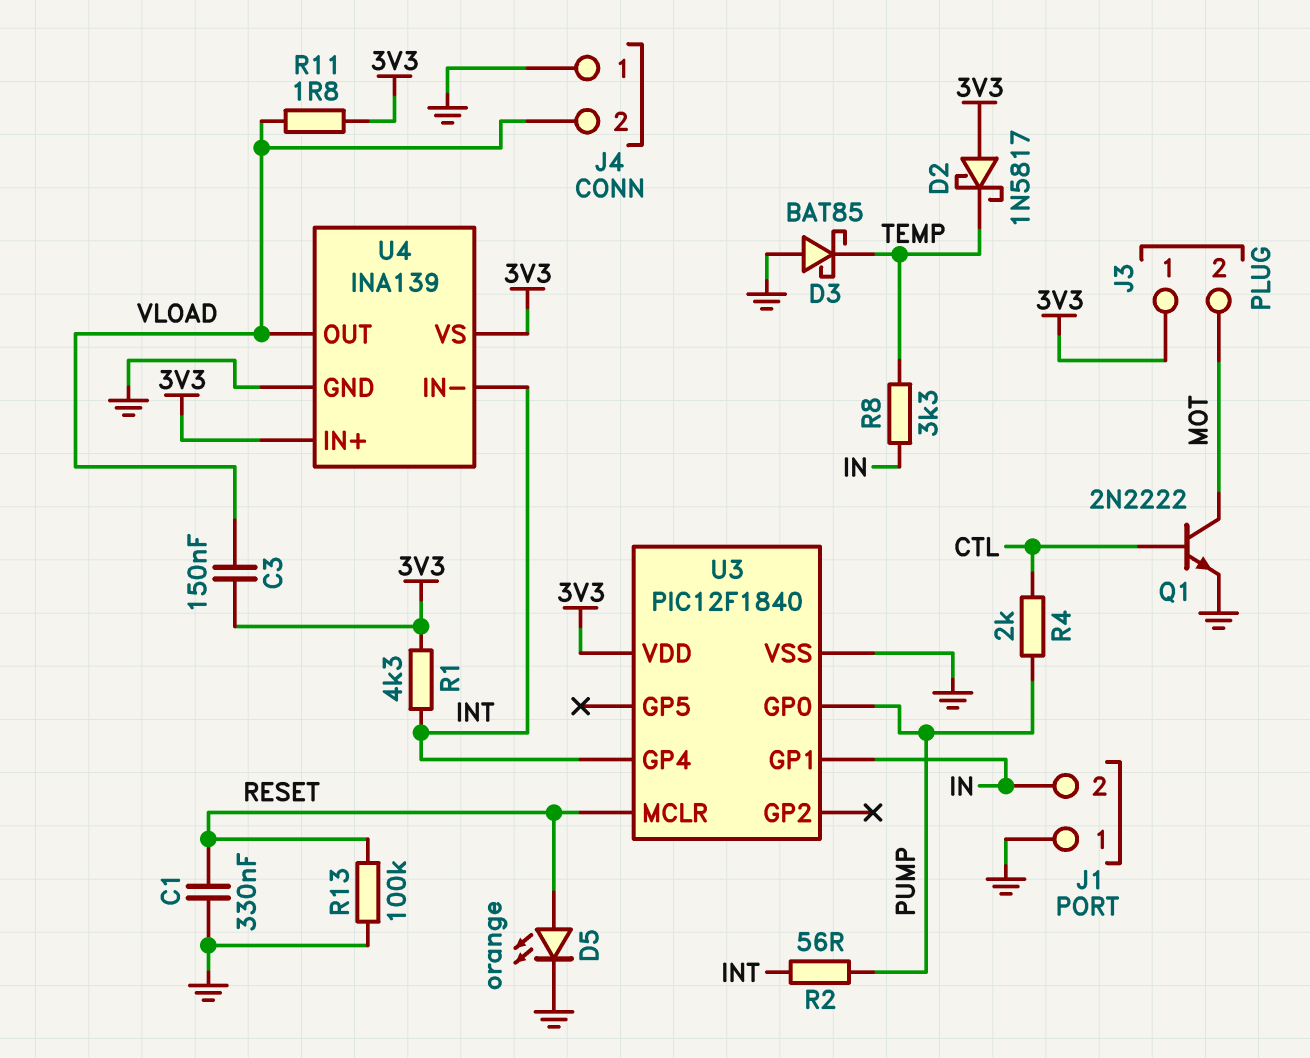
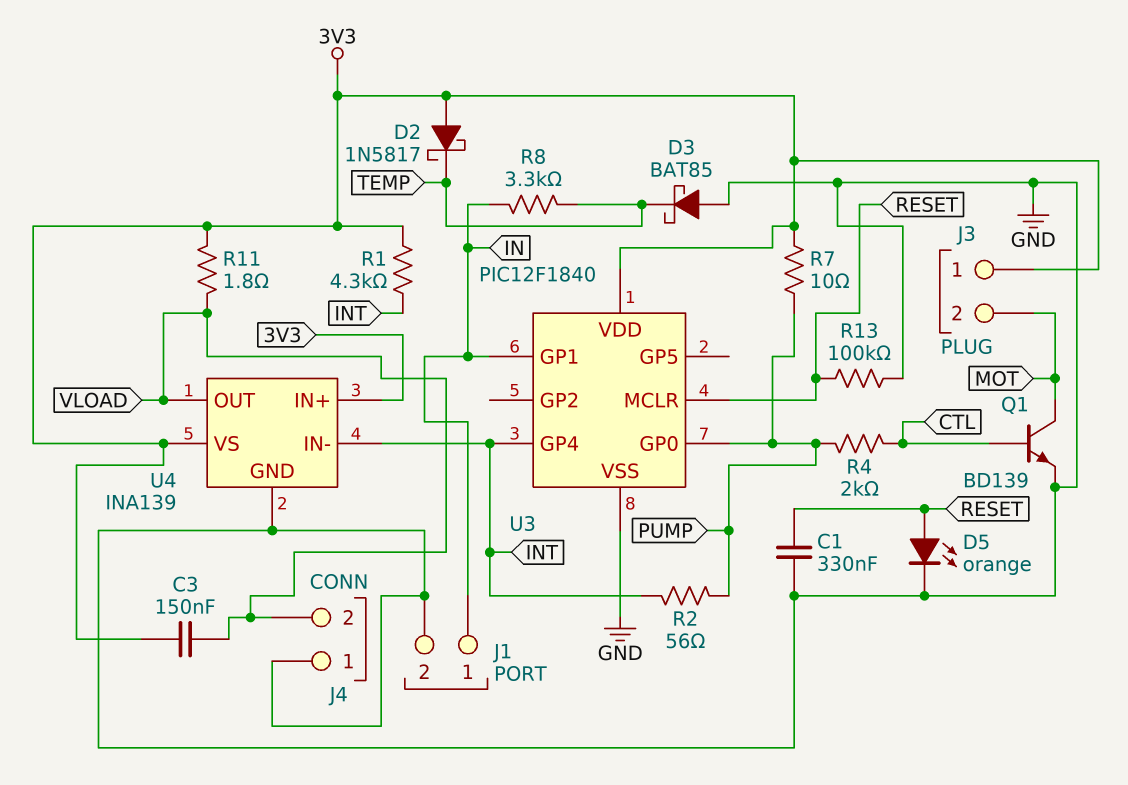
J1 pin 1: GND -> IN
J1 pin 2: IN -> GND
Q1: NPN 2N2222 (B CTL, C MOT, E GND) -> NPN BD139 (B CTL, C MOT, E GND)
R7: none -> 10 (3V3, PUMP)

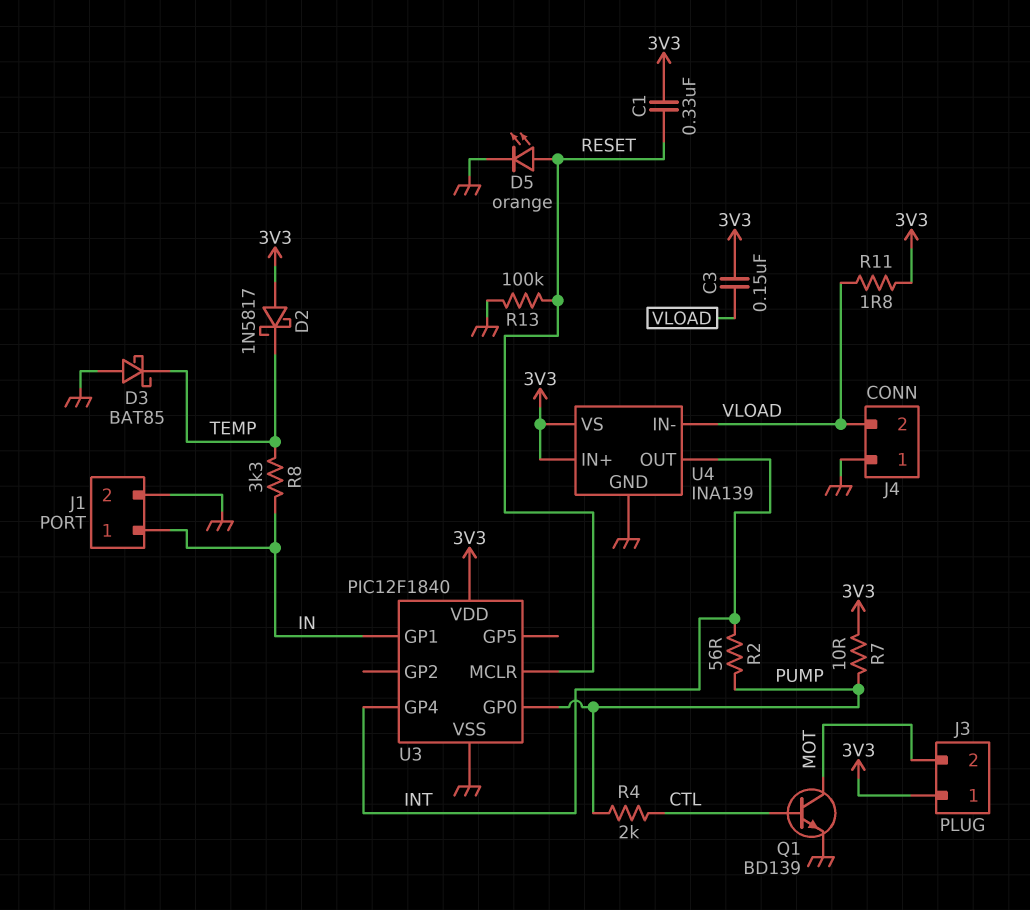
C1: 330nF (GND, RESET) -> 330nF (3V3, RESET)
R1: 4.3k (3V3, INT) -> none
U4 pin IN-: INT -> VLOAD
U4 pin OUT: VLOAD -> INT

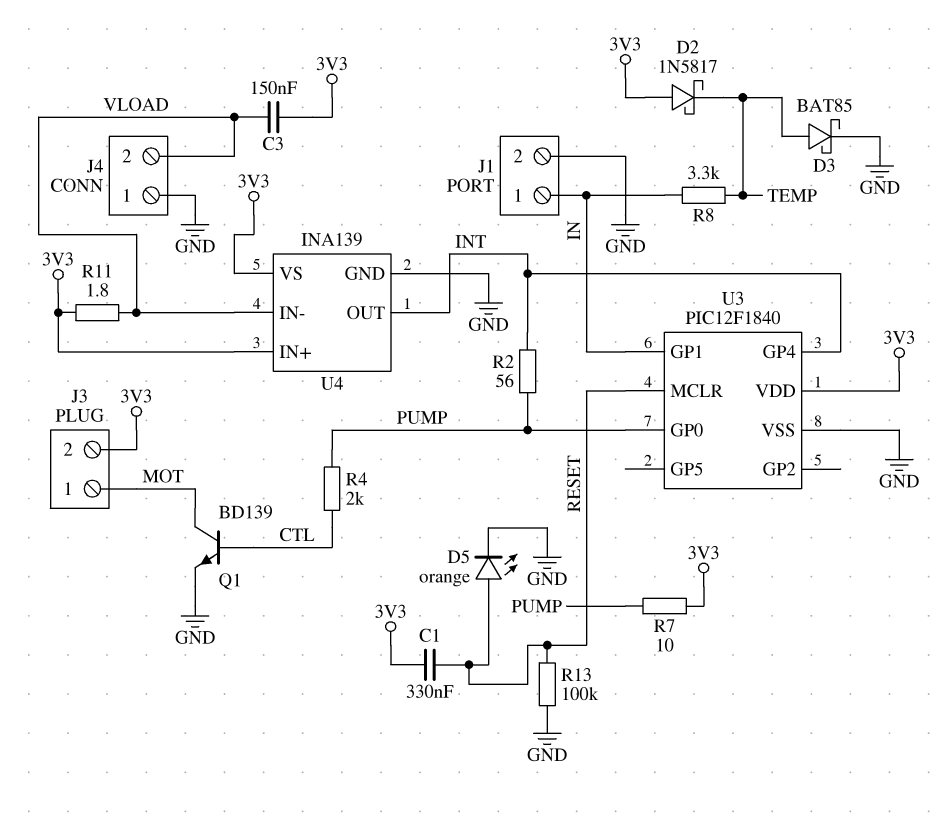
D3: schottky BAT85 (A GND, K TEMP) -> schottky BAT85 (A TEMP, K GND)
J3 pin 1: 3V3 -> MOT
J3 pin 2: MOT -> 3V3

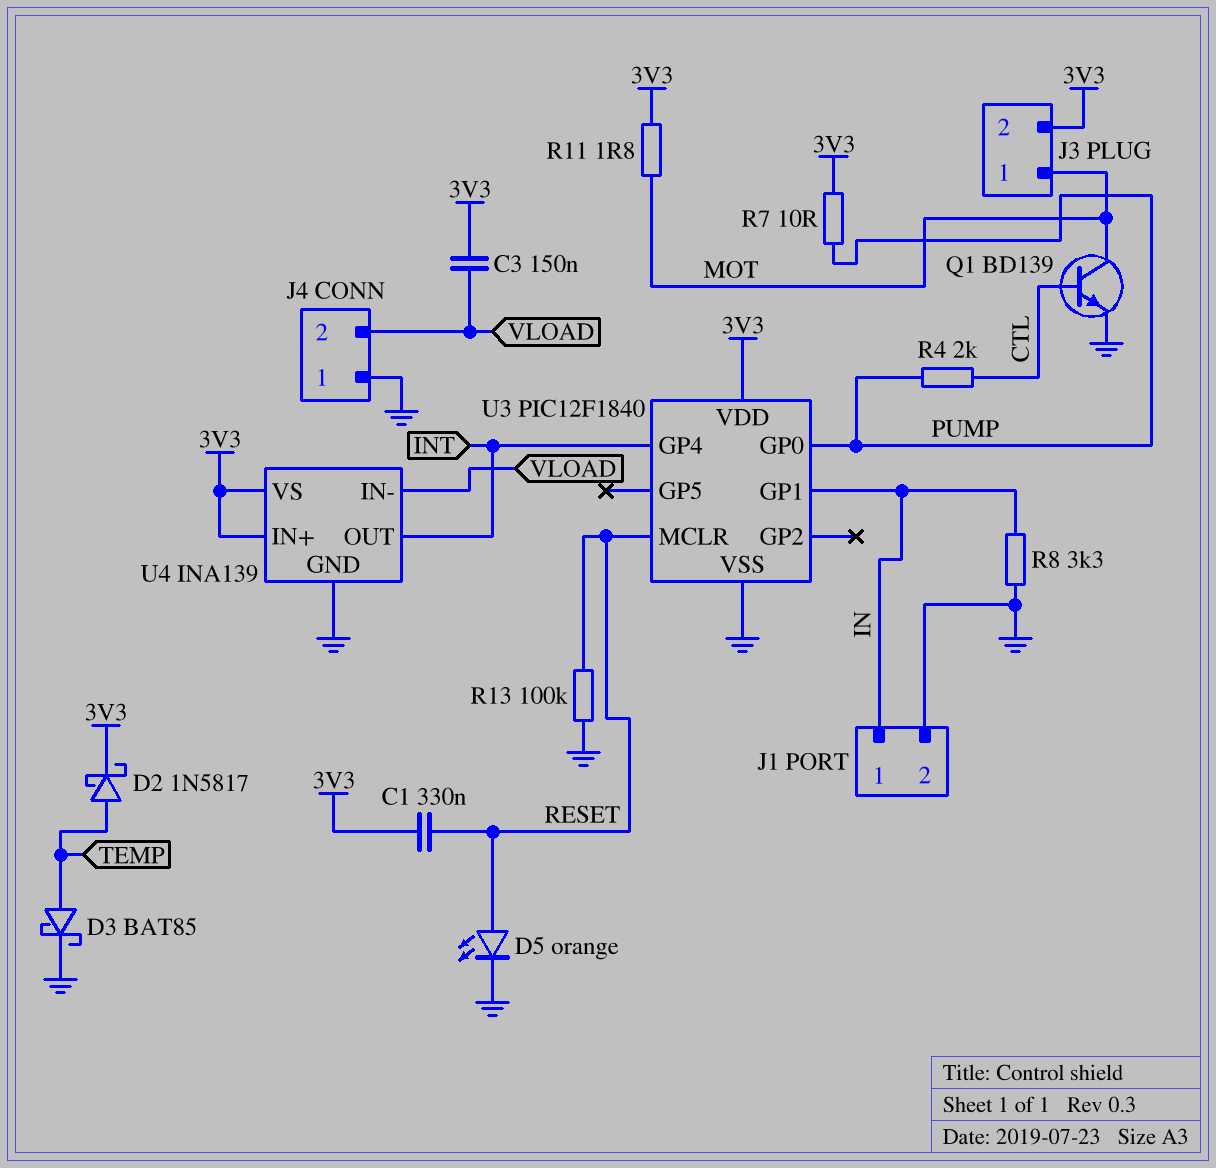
D2: schottky 1N5817 (A 3V3, K TEMP) -> schottky 1N5817 (A TEMP, K 3V3)
R2: 56 (INT, PUMP) -> none
R8: 3.3k (IN, TEMP) -> 3.3k (GND, IN)
R11: 1.8 (3V3, VLOAD) -> 1.8 (3V3, MOT)

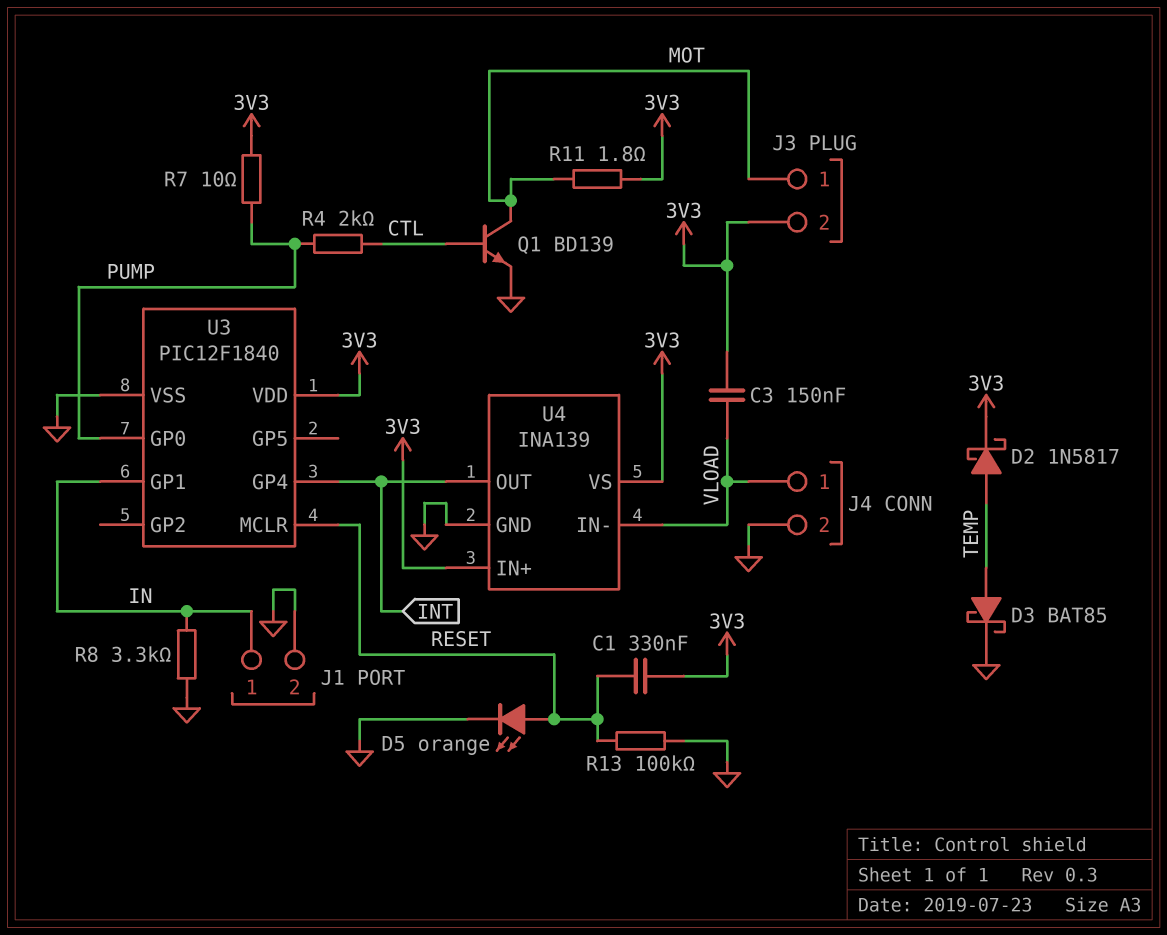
J4 pin 1: GND -> VLOAD
J4 pin 2: VLOAD -> GND

